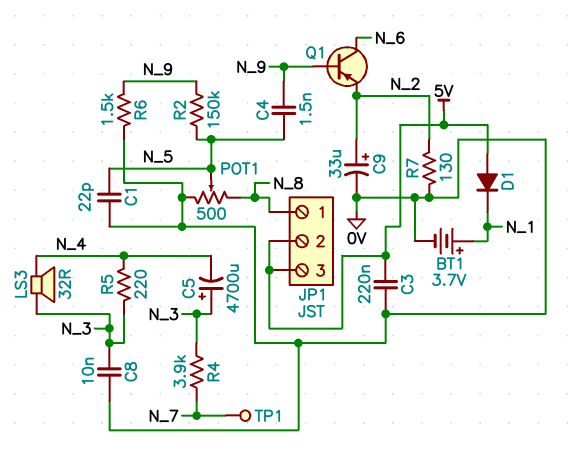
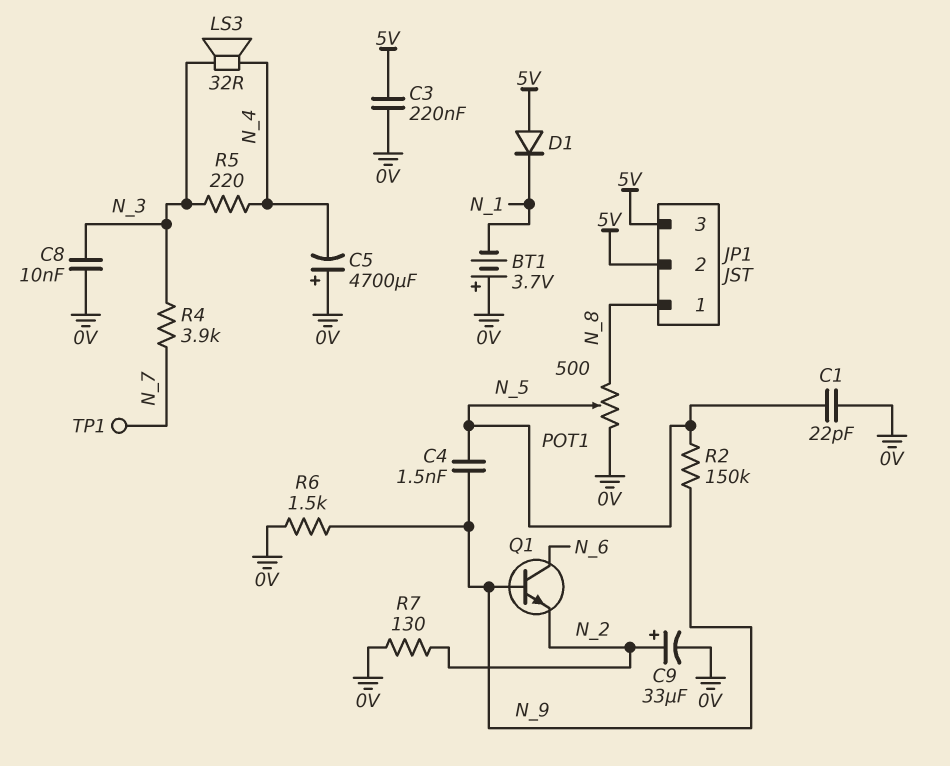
BT1: 3.7V (plus N_1, minus 0V) -> 3.7V (plus 0V, minus N_1)
C5: 4700uF (plus N_3, minus N_4) -> 4700uF (plus 0V, minus N_4)
Q1: PNP (B N_9, C N_6, E N_2) -> NPN (B N_9, C N_6, E N_2)

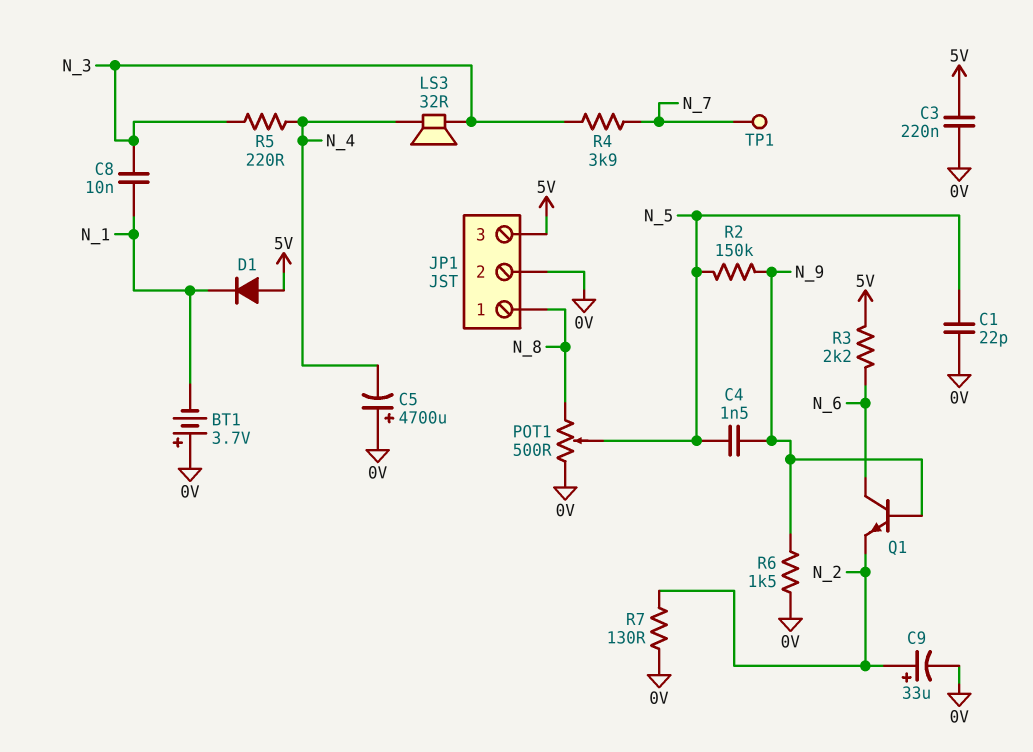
C8: 10nF (0V, N_3) -> 10nF (N_1, N_3)
JP1 pin 2: 5V -> 0V
R3: none -> 2.2k (5V, N_6)

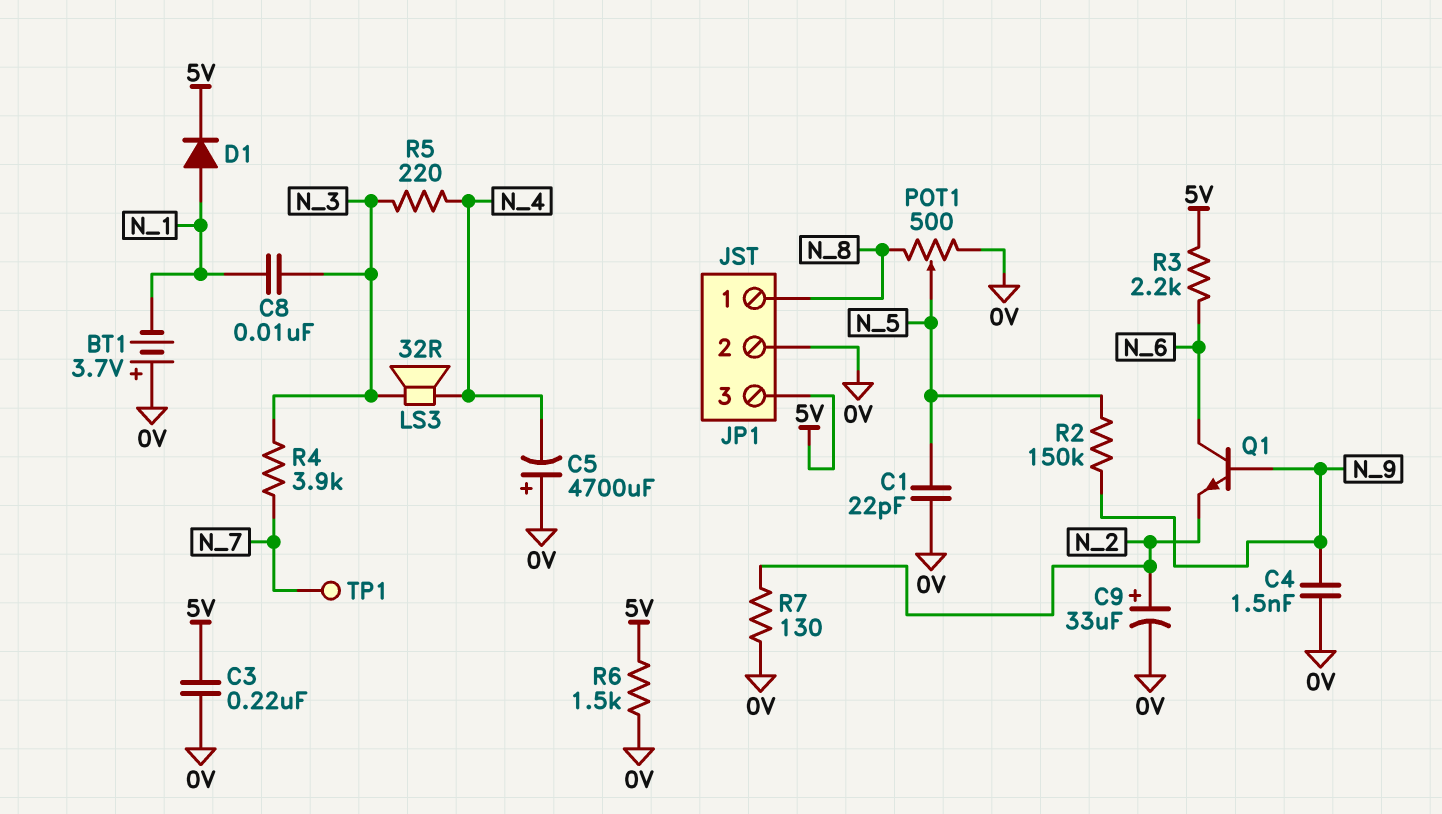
C4: 1.5nF (N_5, N_9) -> 1.5nF (0V, N_9)
D1: diode (A 5V, K N_1) -> diode (A N_1, K 5V)
R6: 1.5k (0V, N_9) -> 1.5k (0V, 5V)

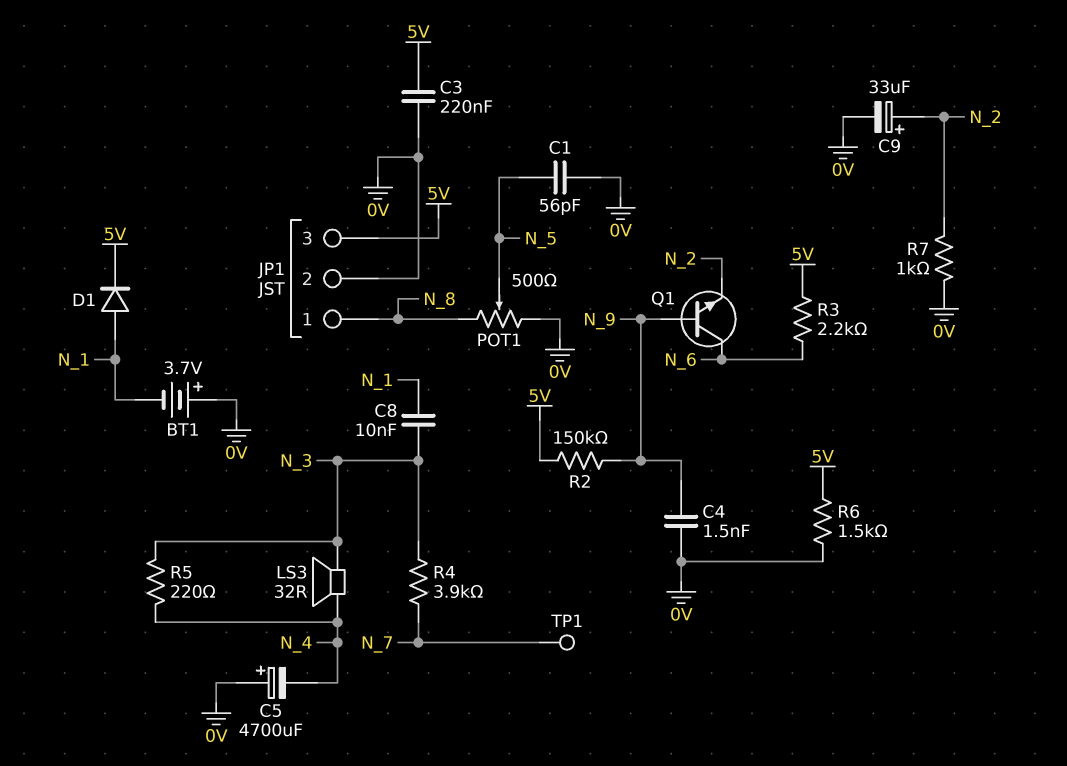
C1: 22pF (0V, N_5) -> 56pF (0V, N_5)
R2: 150k (N_5, N_9) -> 150k (5V, N_9)
R7: 130 (0V, N_2) -> 1k (0V, N_2)

